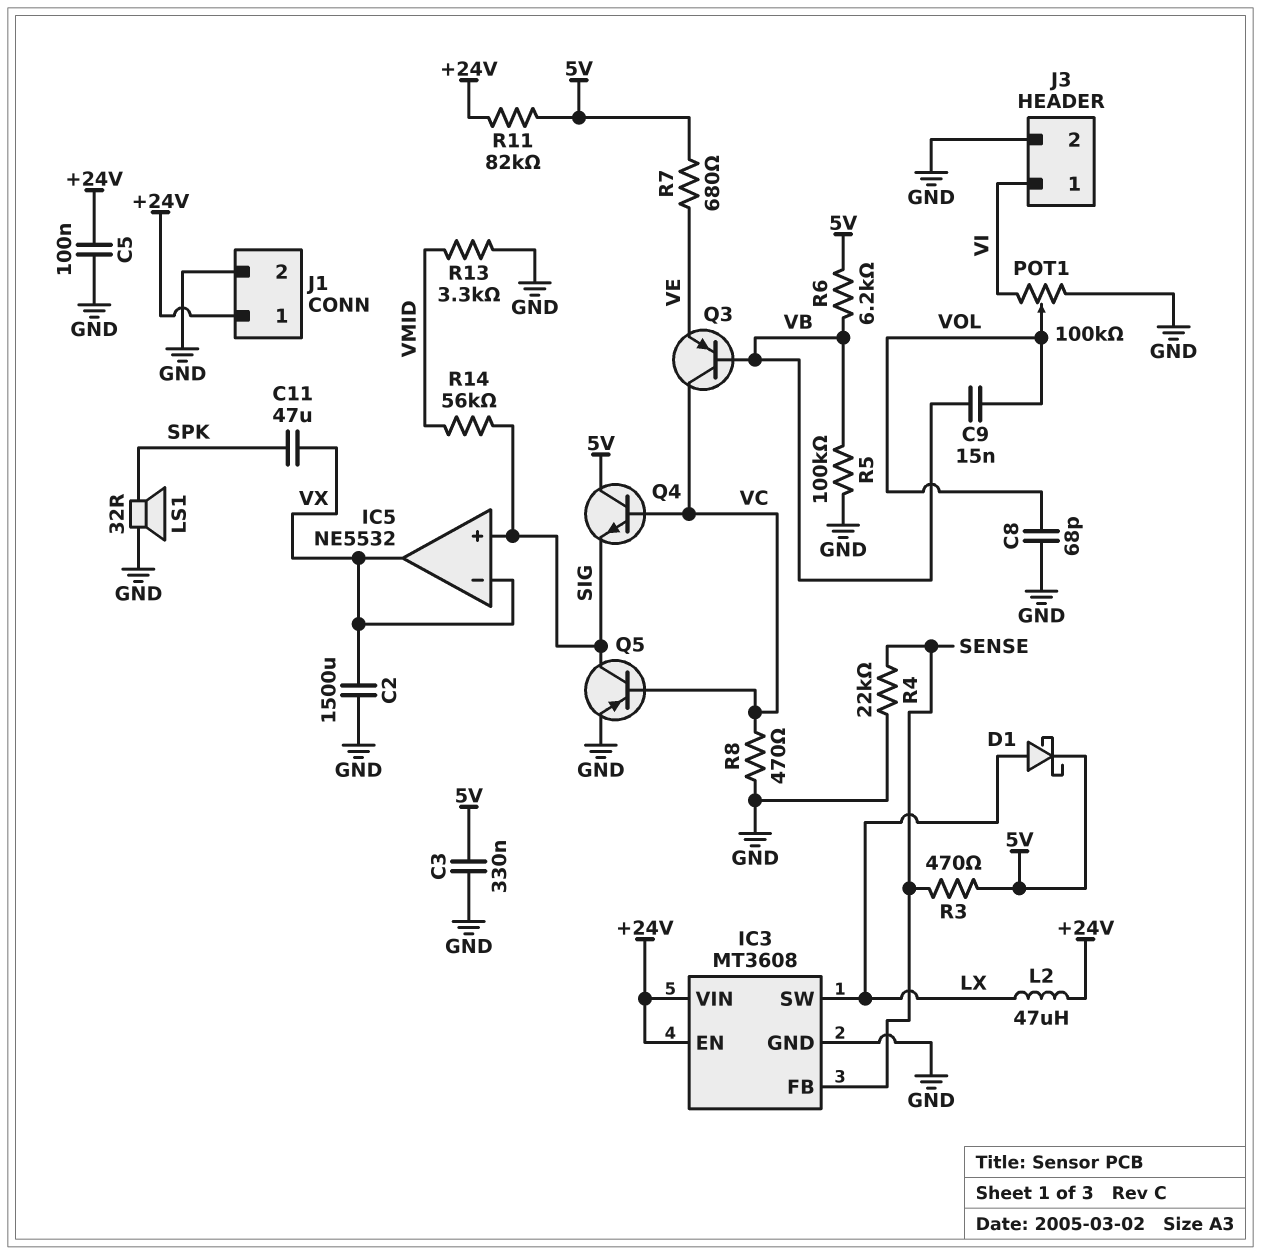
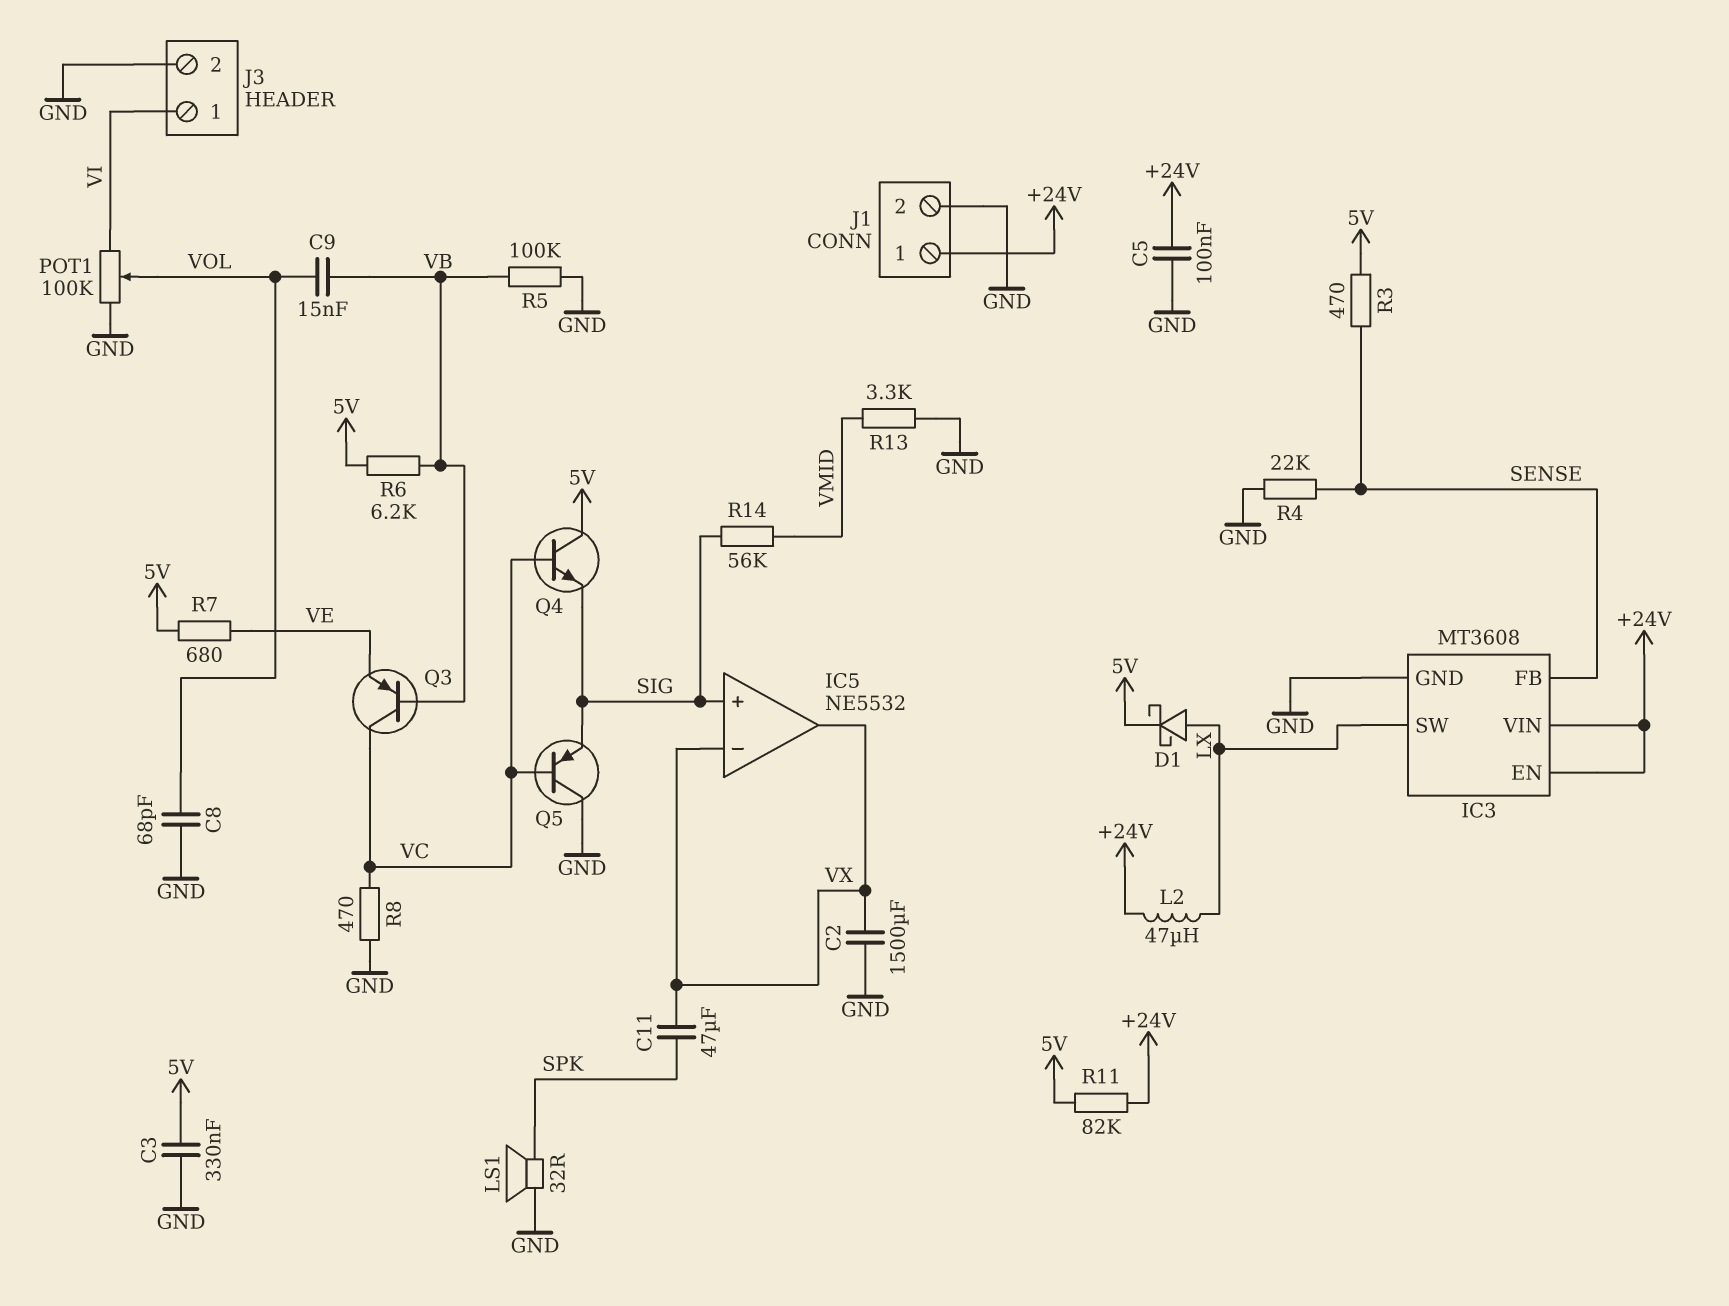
Q5: PNP (B VC, C SIG, E GND) -> PNP (B VC, C GND, E SIG)

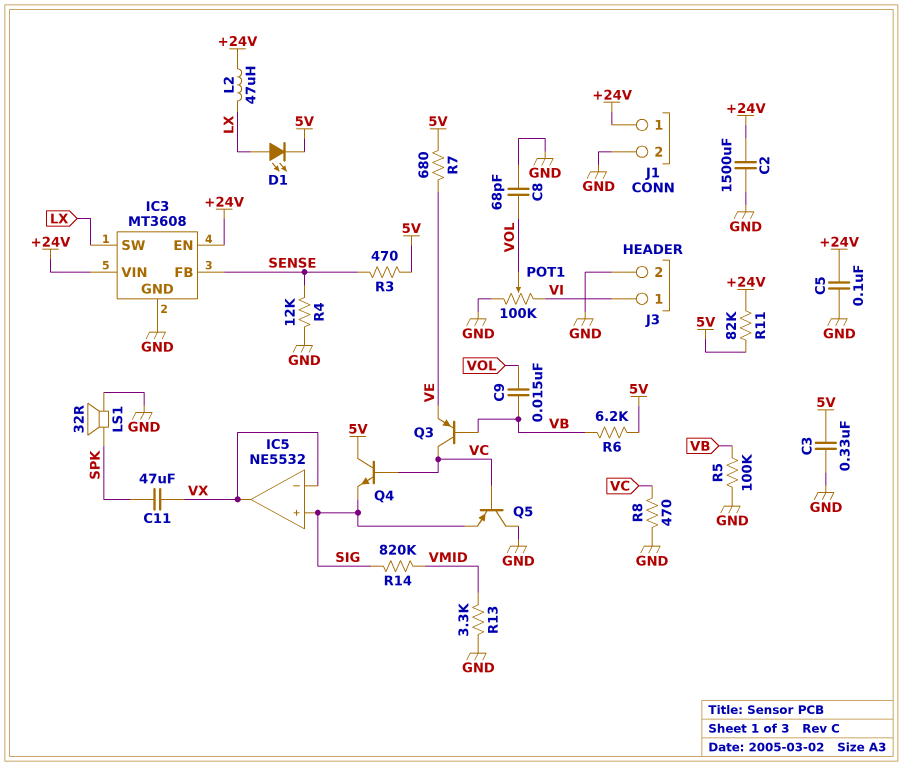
C2: 1500uF (GND, VX) -> 1500uF (+24V, GND)
D1: schottky (A LX, K 5V) -> LED (A LX, K 5V)
R4: 22k (GND, SENSE) -> 12k (GND, SENSE)
R14: 56k (SIG, VMID) -> 820k (SIG, VMID)

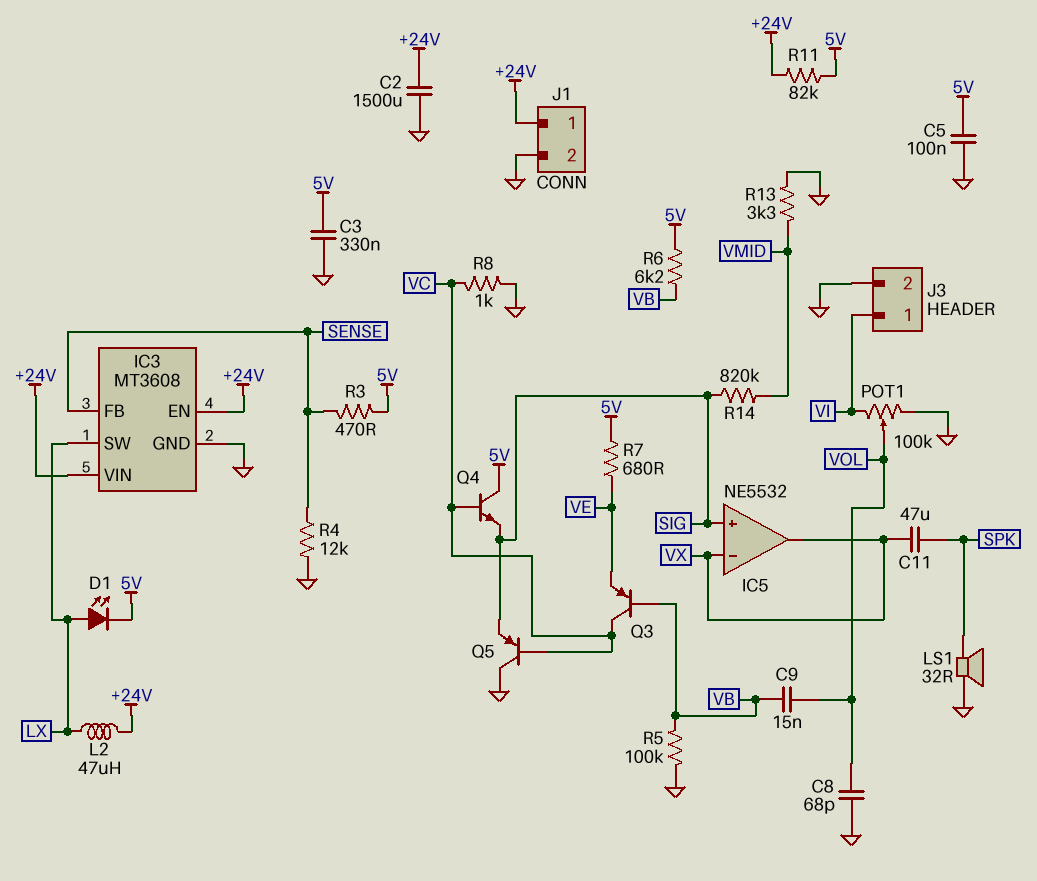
C5: 100nF (+24V, GND) -> 100nF (5V, GND)
R8: 470 (GND, VC) -> 1k (GND, VC)

